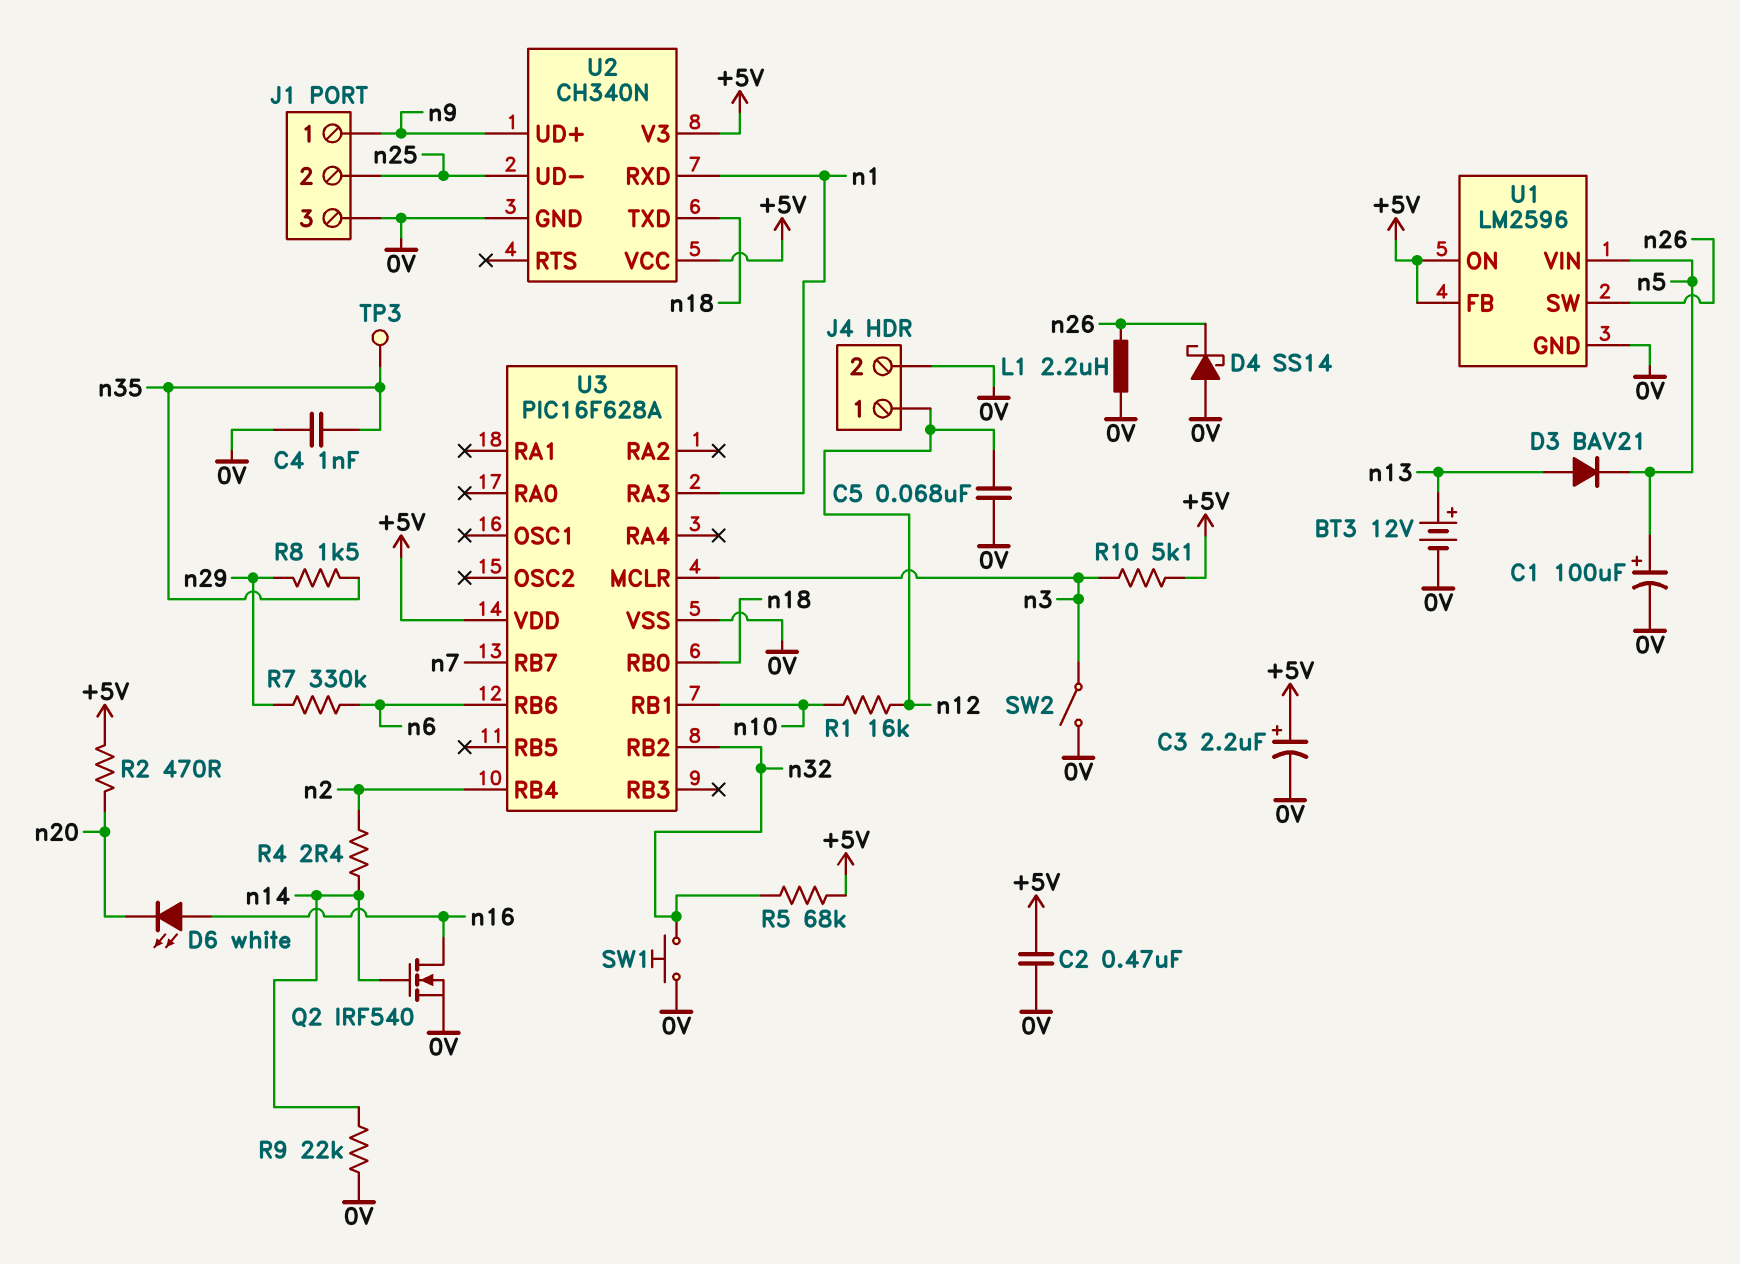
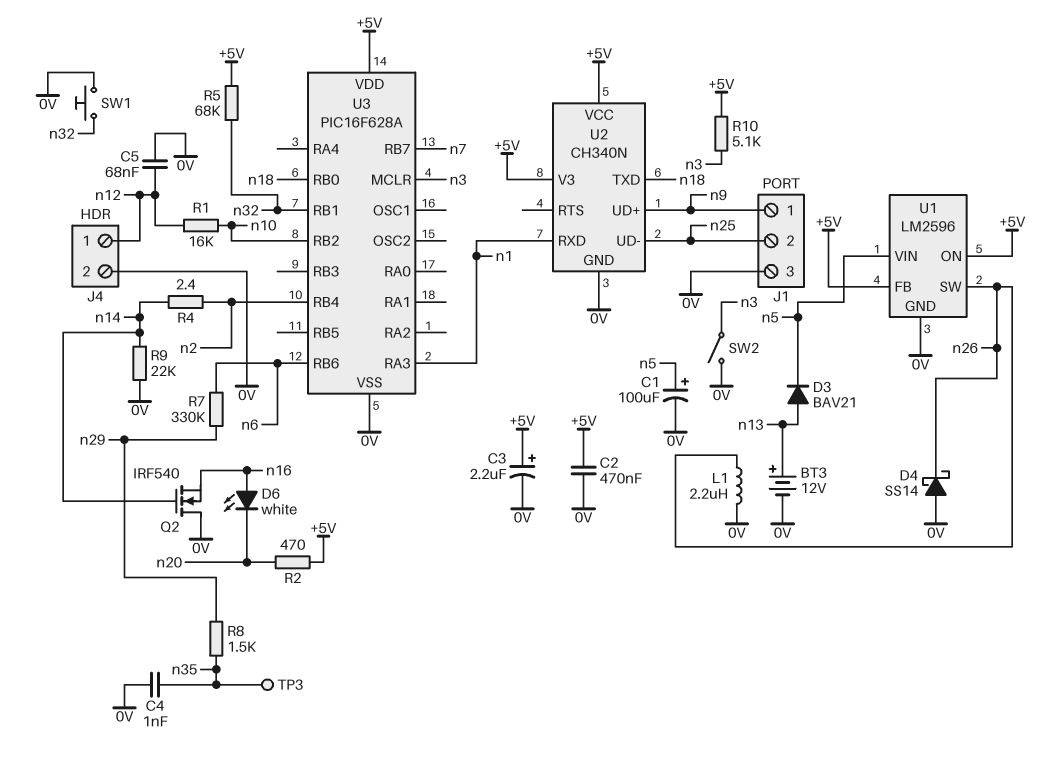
Q2: NMOS IRF540 (G n14, D n16, S 0V) -> NMOS IRF540 (G n14, D 0V, S n16)
U3 pin RB1: n10 -> n32
U3 pin RB2: n32 -> n10

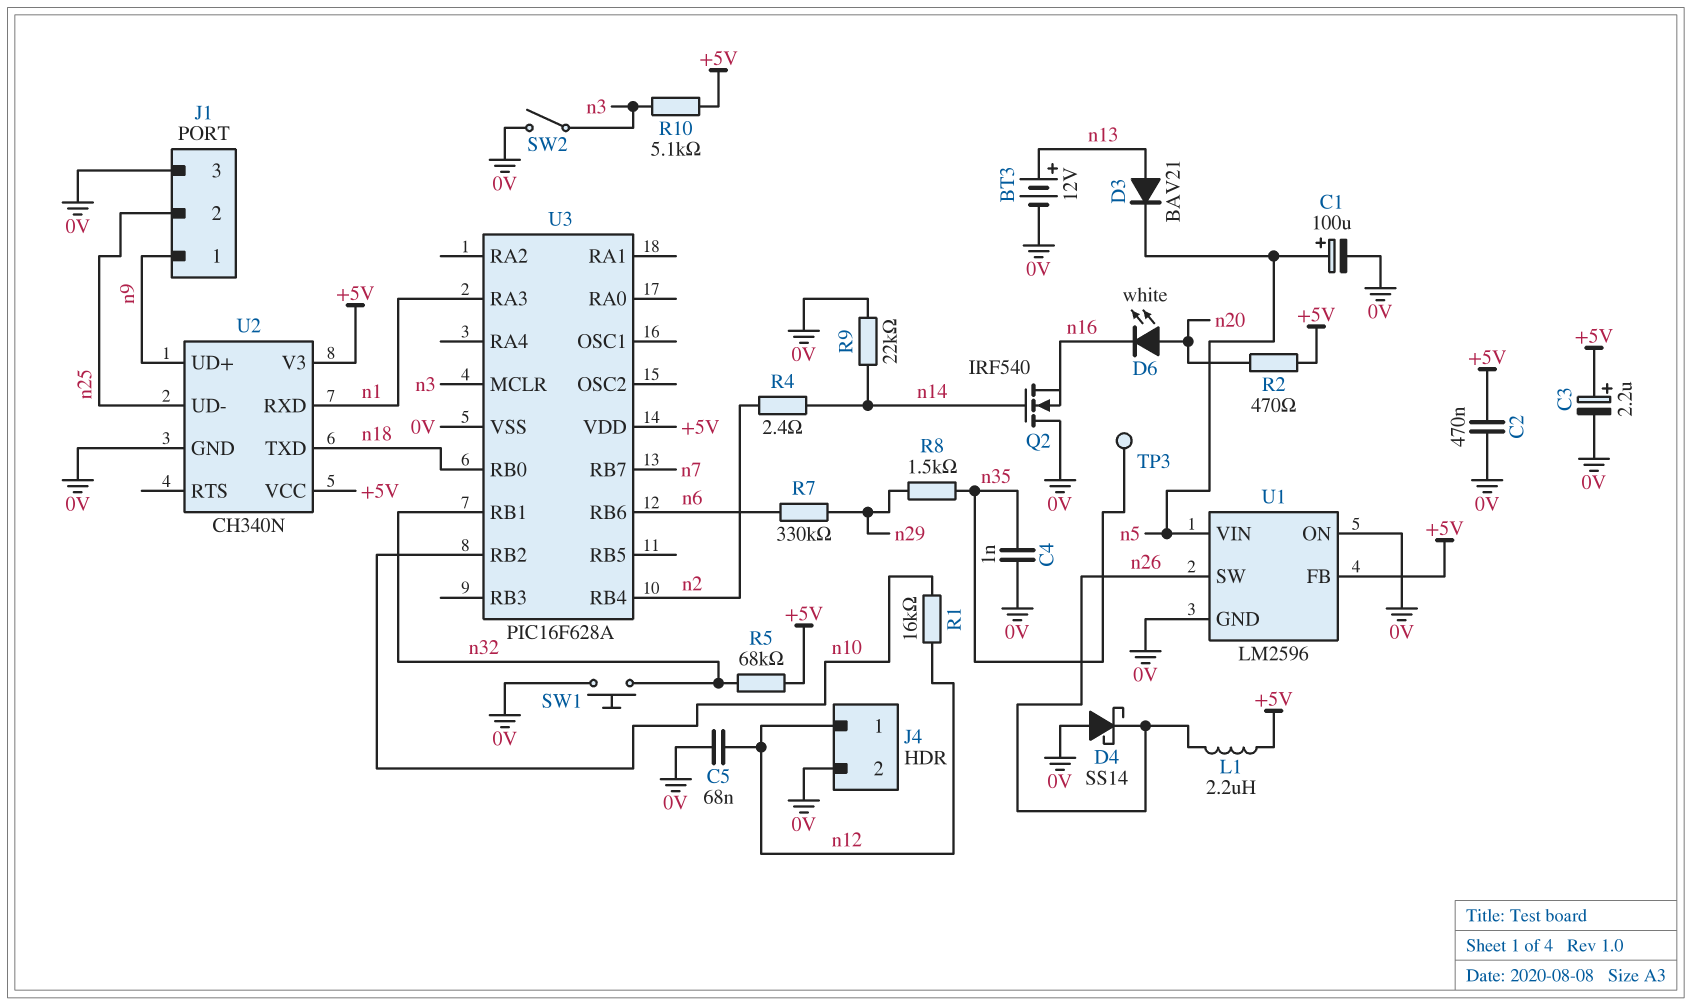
D6: LED white (A n16, K n20) -> LED white (A n20, K n16)
L1: 2.2uH (0V, n26) -> 2.2uH (+5V, n26)
U1 pin ON: +5V -> 0V

